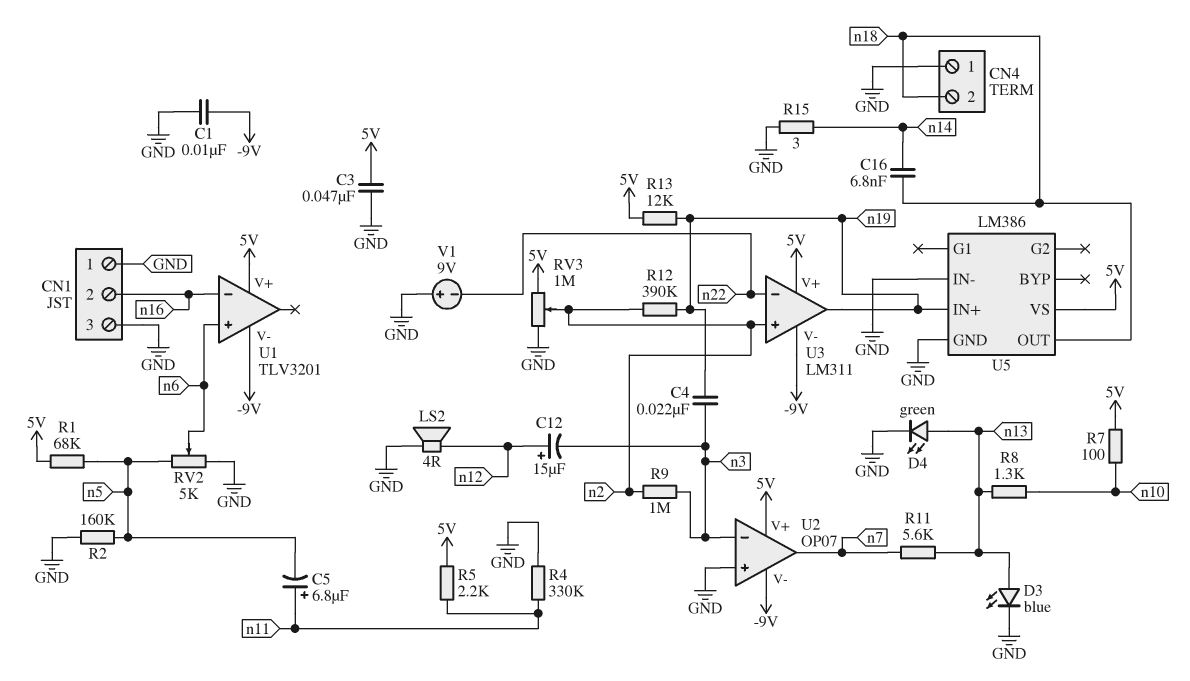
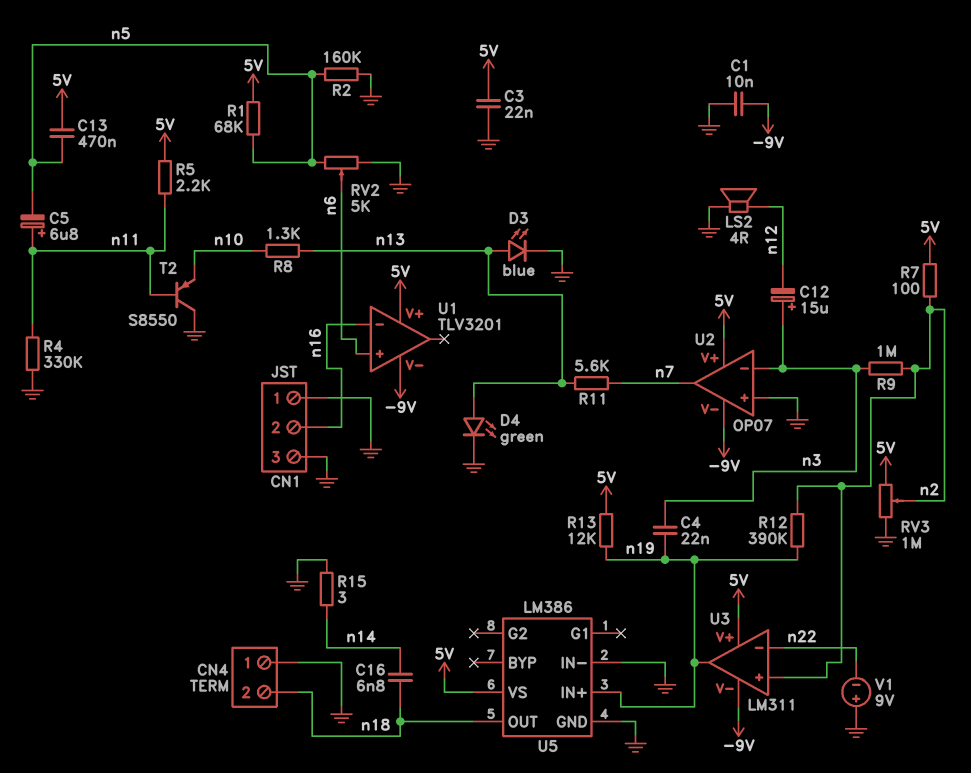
C3: 47nF (5V, GND) -> 22nF (5V, GND)
C12: 15uF (plus n12, minus n3) -> 15uF (plus n3, minus n12)
C13: none -> 470nF (5V, n5)
R7: 100 (5V, n10) -> 100 (5V, n2)
T2: none -> PNP S8550 (B n11, C GND, E n10)

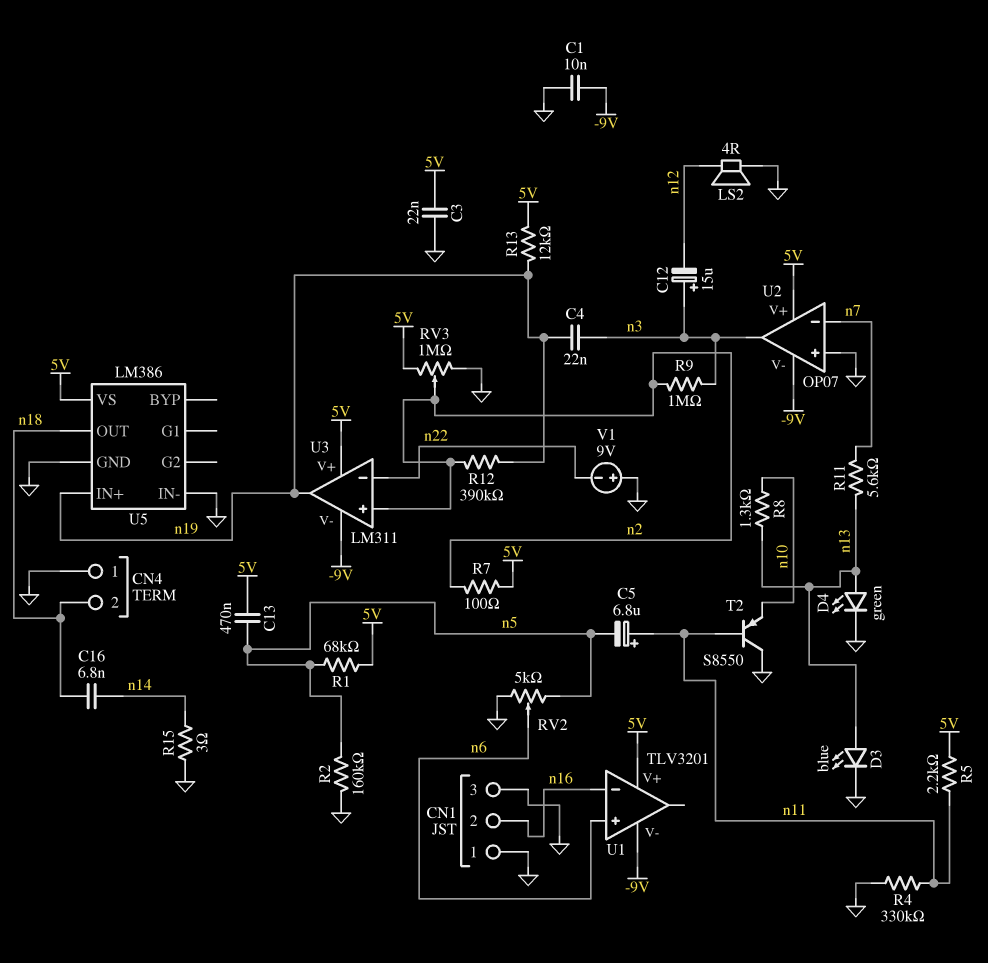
U2 pin in-: n3 -> n7
U2 pin out: n7 -> n3

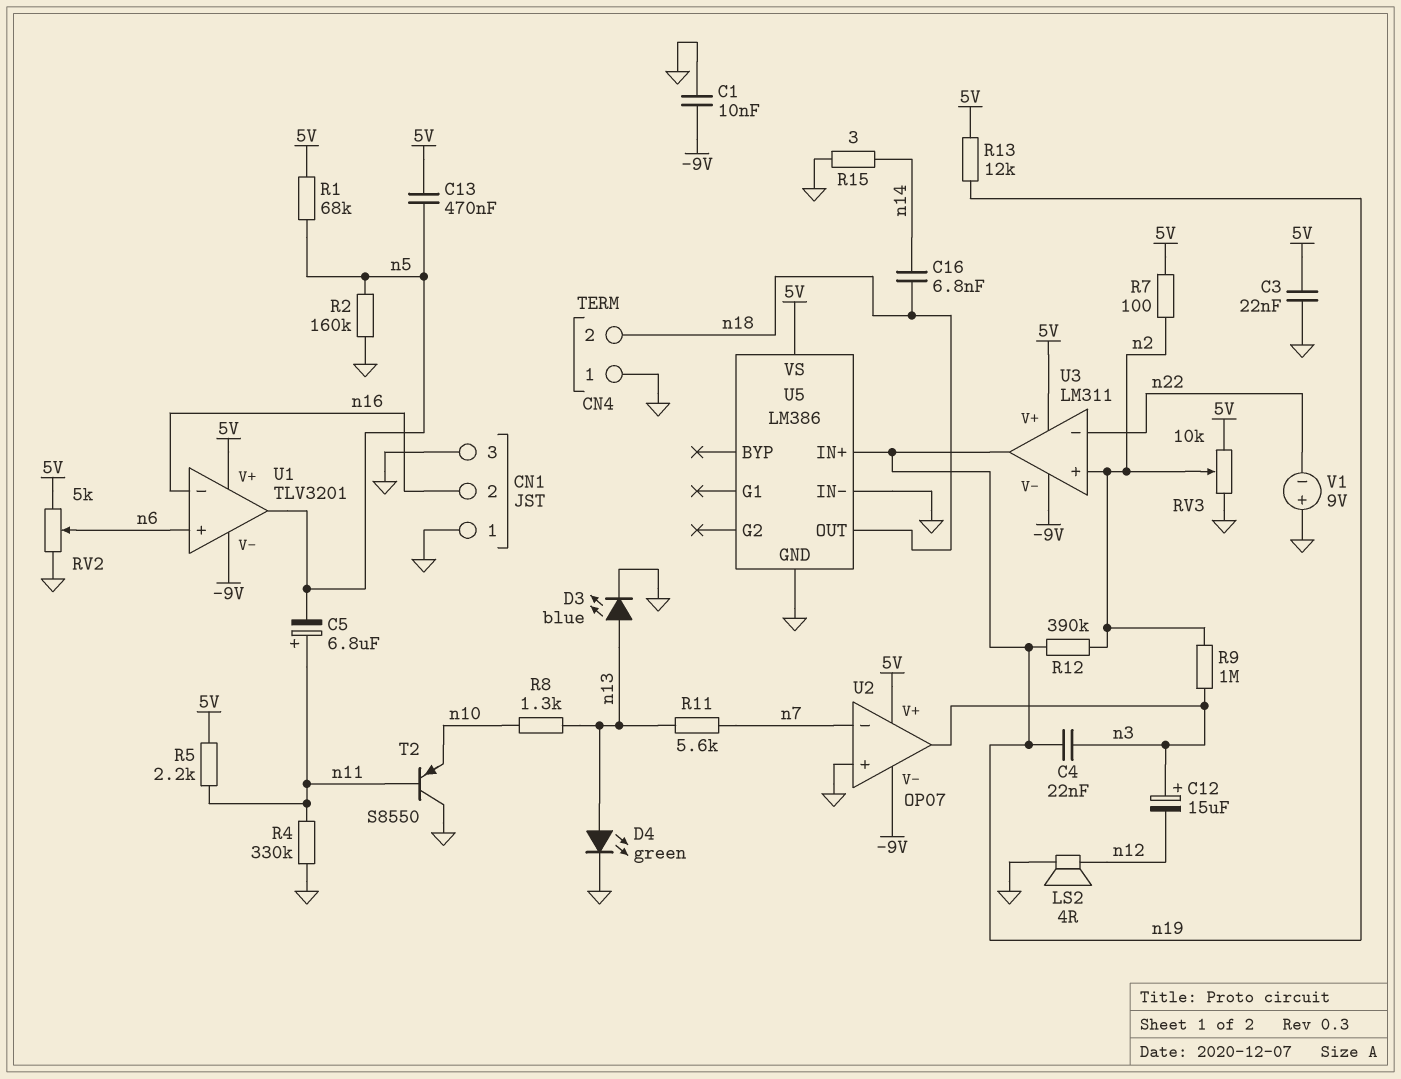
RV2: 5k (GND, n5, wiper n6) -> 5k (5V, GND, wiper n6)
RV3: 1M (5V, GND, wiper n2) -> 10k (5V, GND, wiper n2)
U1 pin out: none -> n5

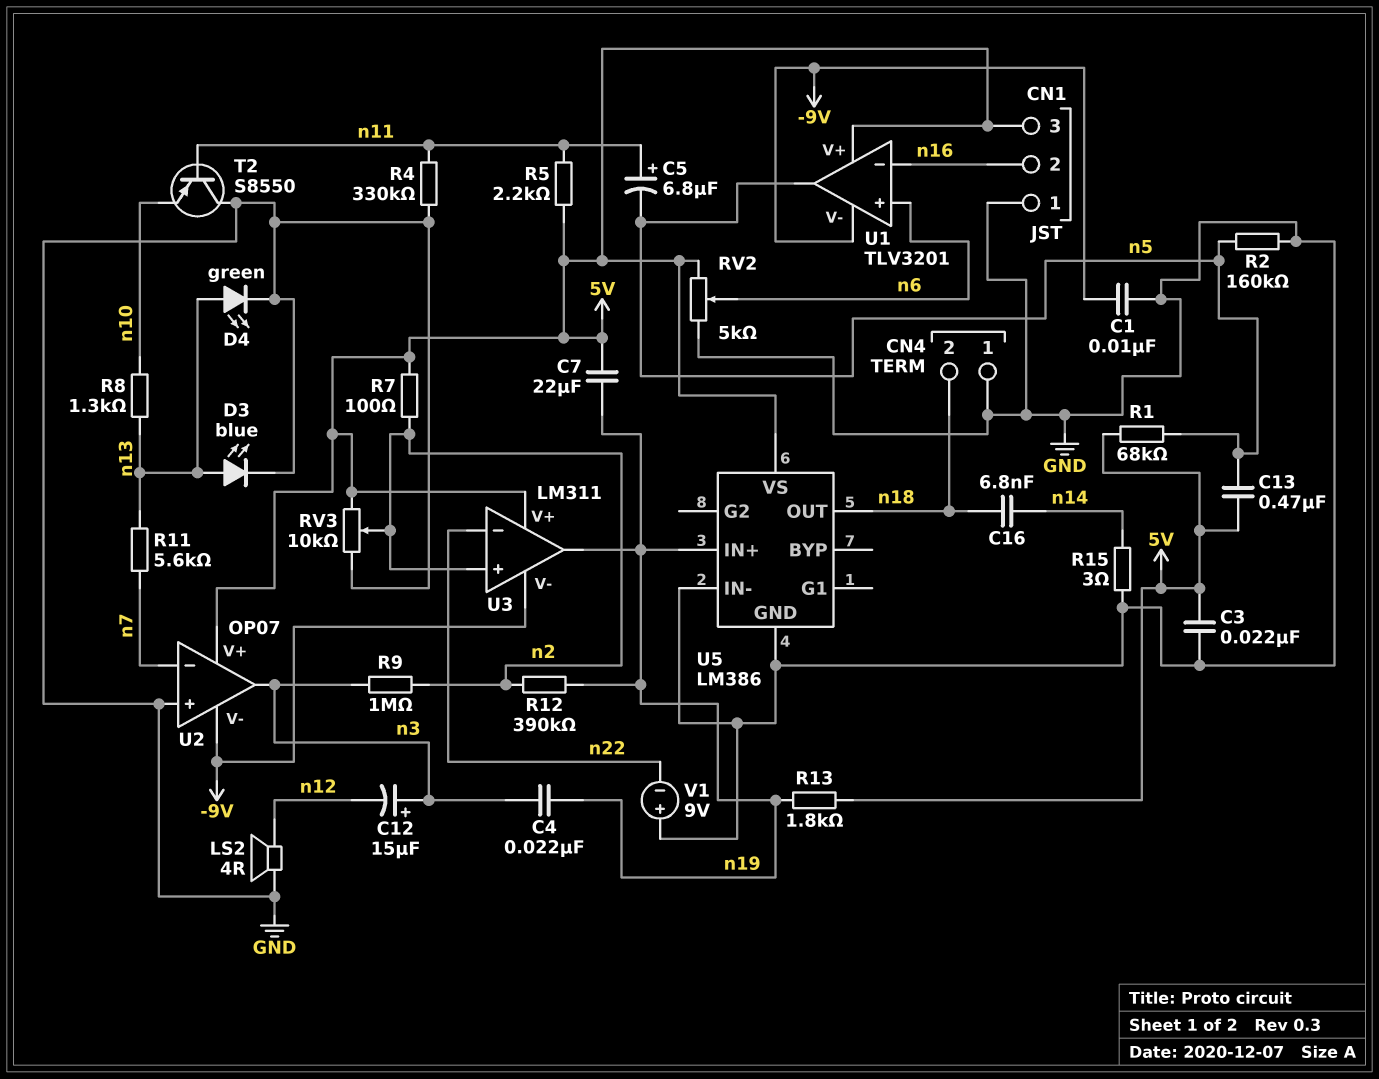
C7: none -> 22uF (5V, n19)
CN1 pin 3: GND -> 5V
R13: 12k (5V, n19) -> 1.8k (5V, n19)

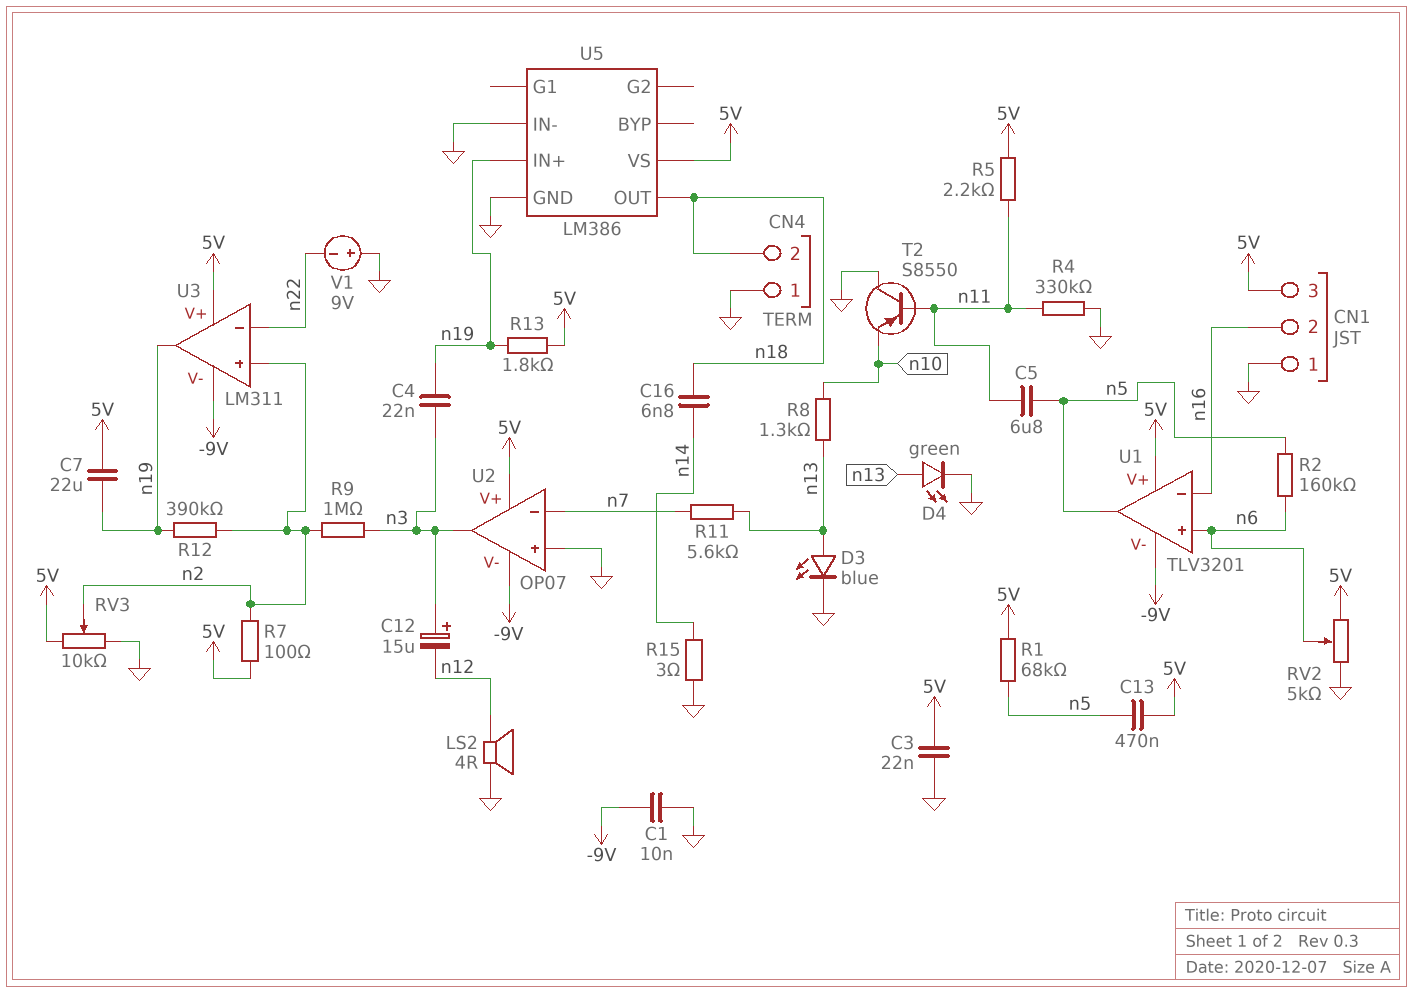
C5: 6.8uF (plus n11, minus n5) -> 6.8uF (n5, n11)
R2: 160k (GND, n5) -> 160k (n5, n6)

